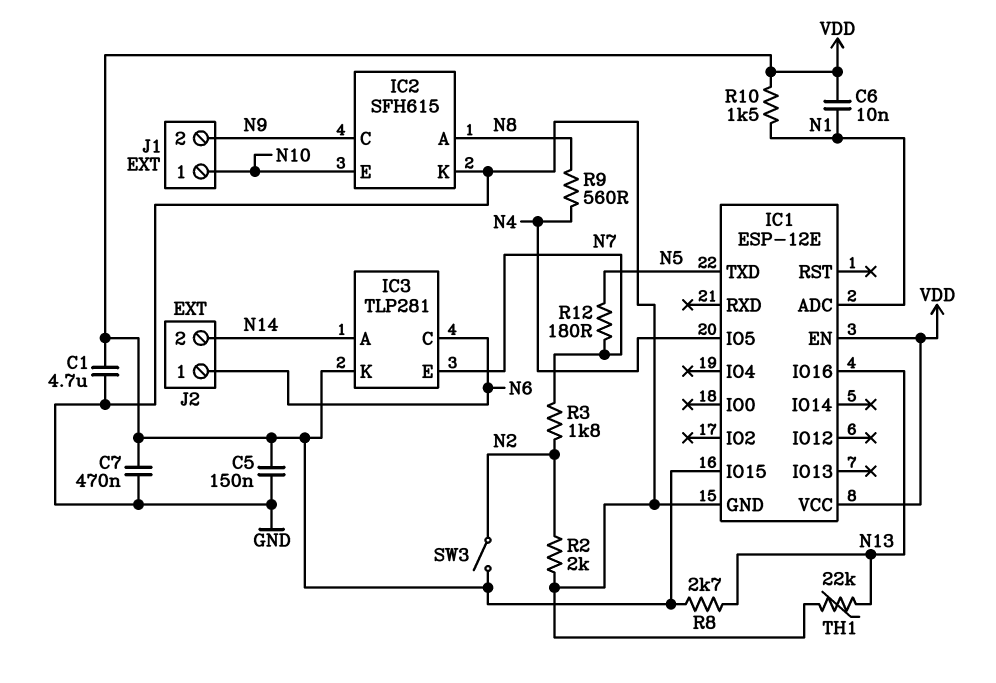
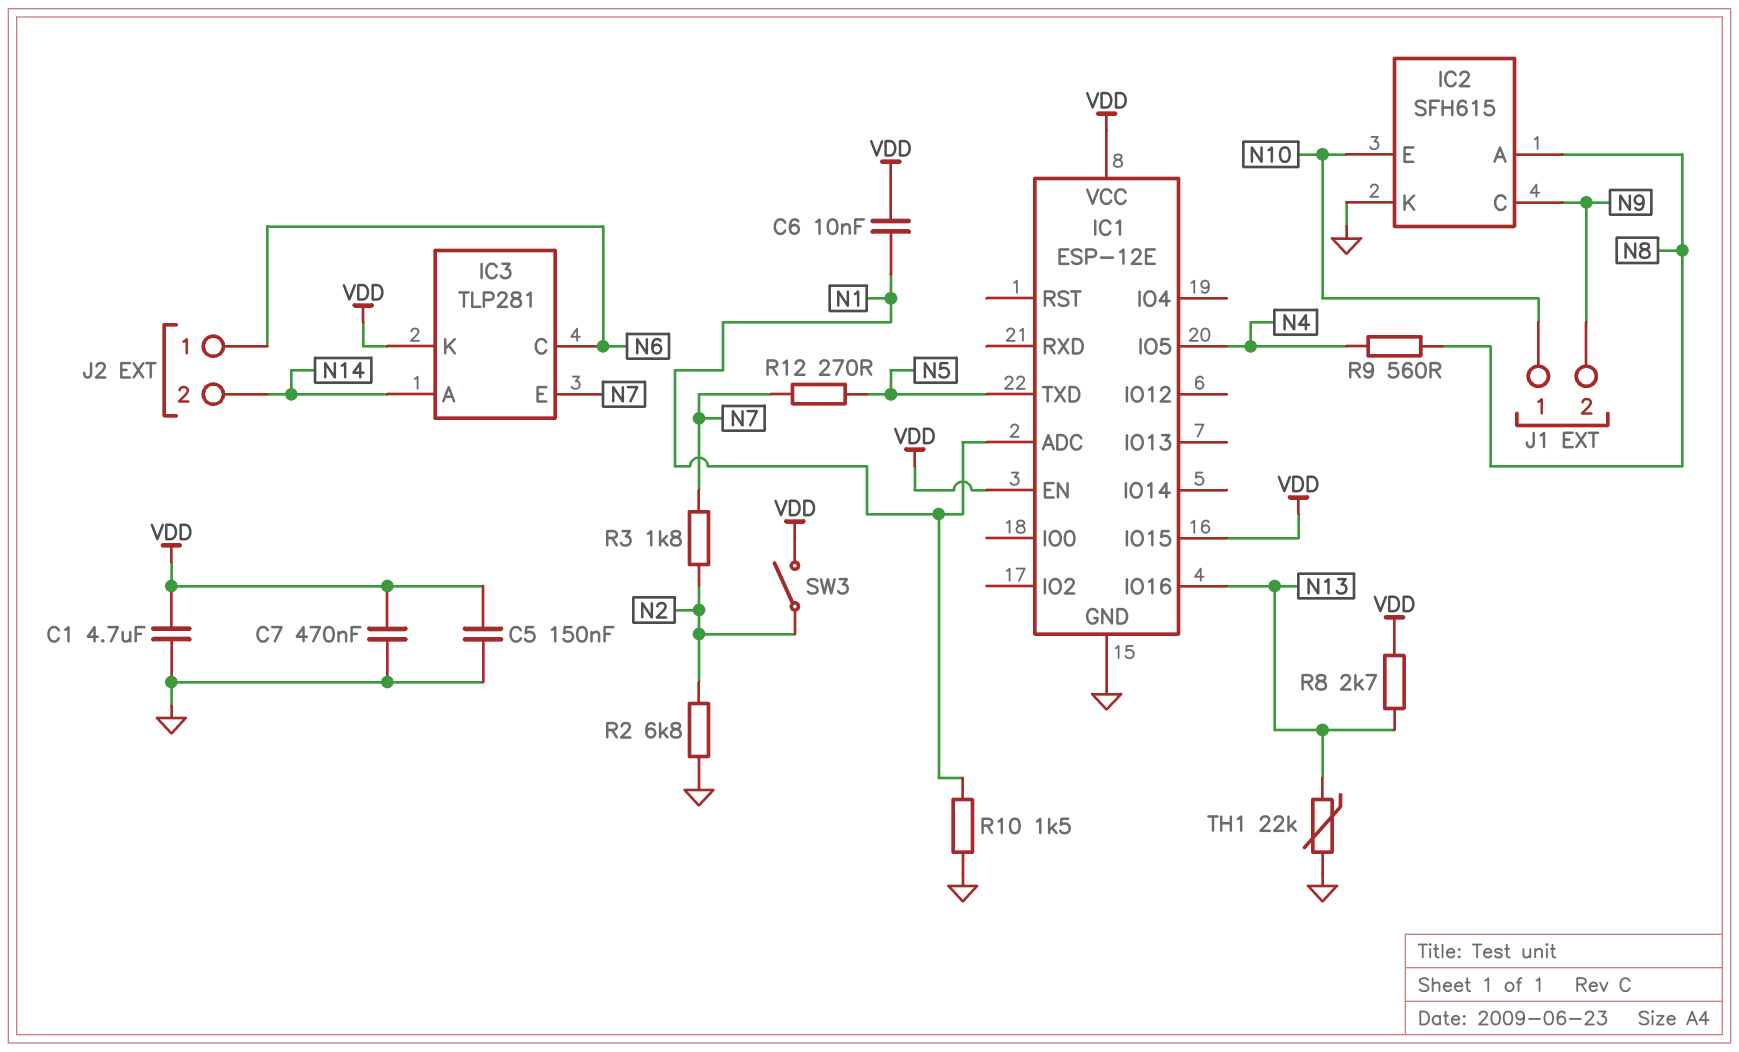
R2: 2k (GND, N2) -> 6.8k (GND, N2)
R10: 1.5k (N1, VDD) -> 1.5k (GND, N1)
R12: 180 (N5, N7) -> 270 (N5, N7)

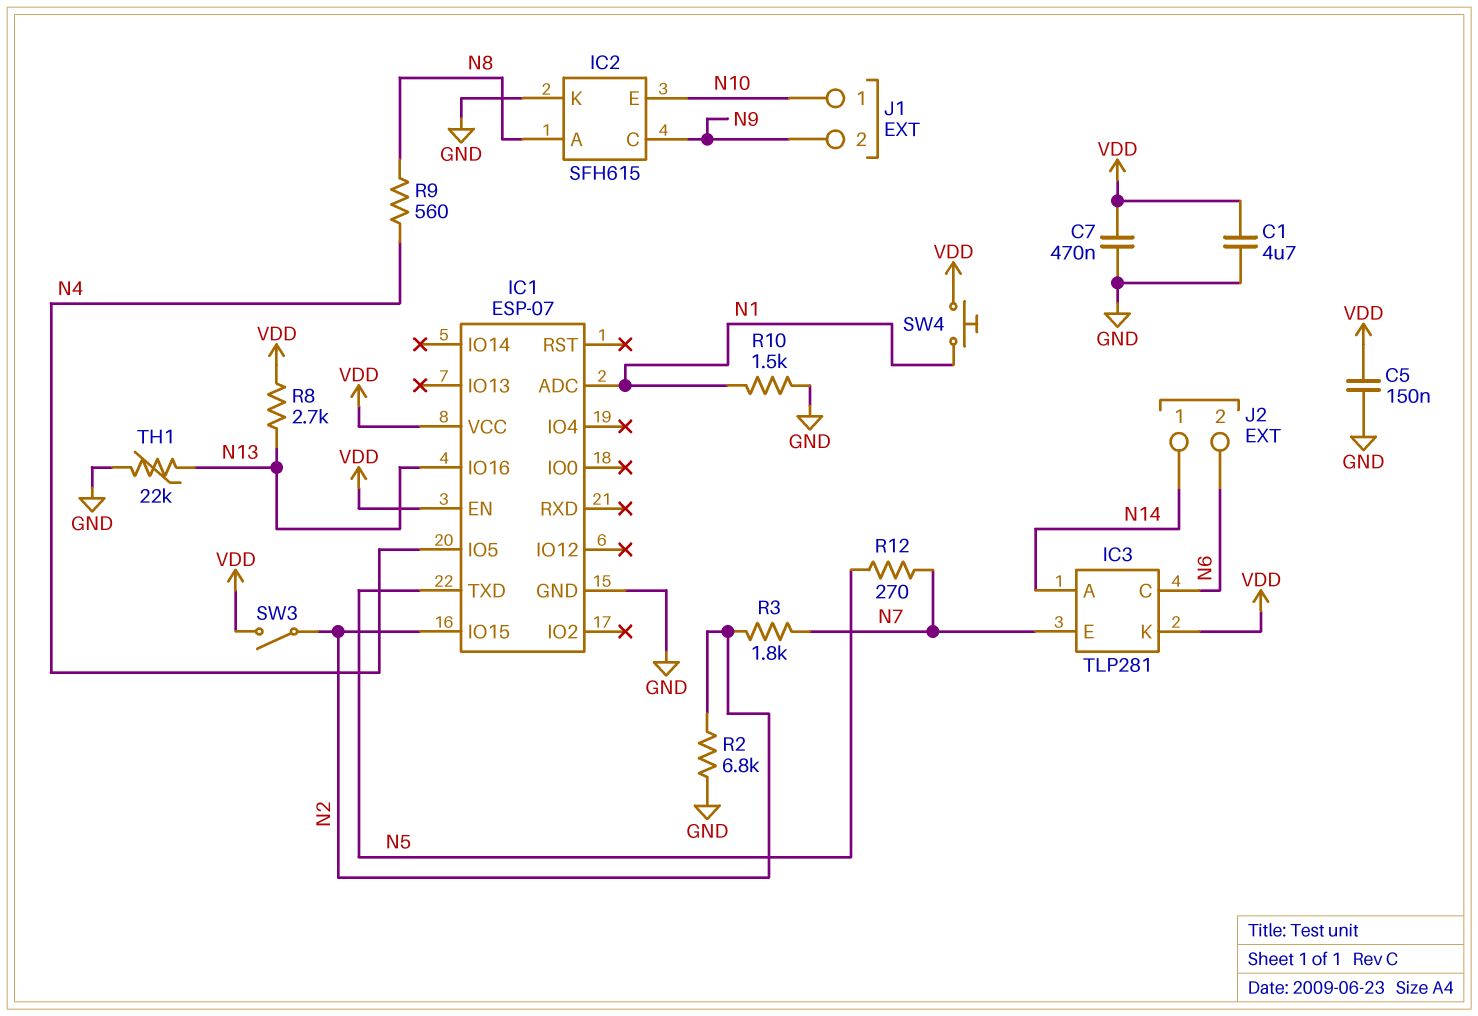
C6: 10nF (N1, VDD) -> none
IC1: ESP-12E -> ESP-07
IC1 pin IO15: VDD -> N2
J2 pin 1: N6 -> N14
J2 pin 2: N14 -> N6
SW4: none -> button (N1, VDD)

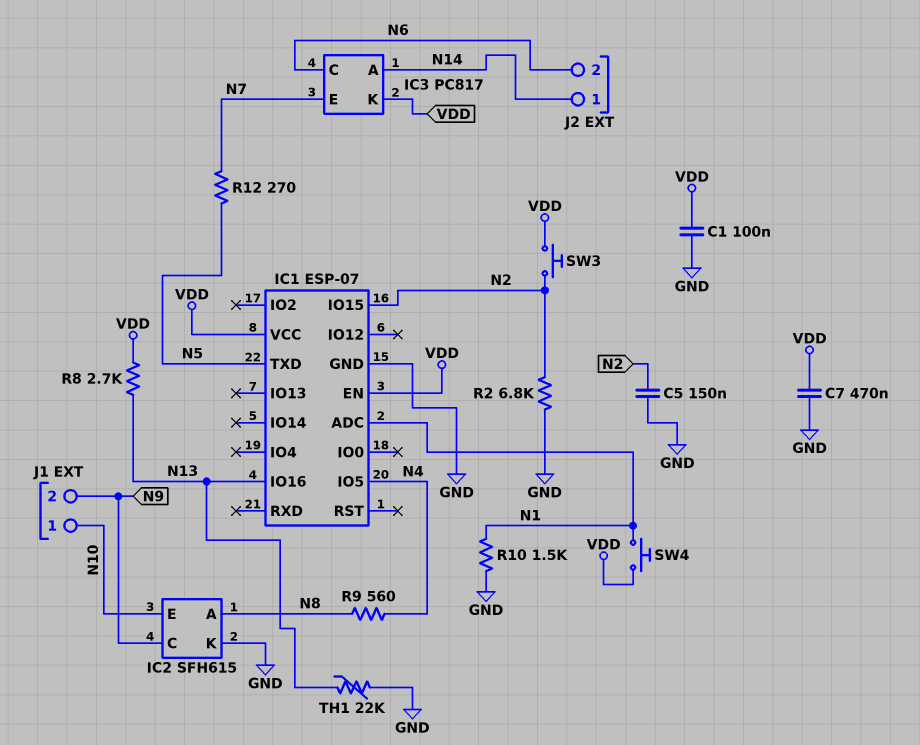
C1: 4.7uF (GND, VDD) -> 100nF (GND, VDD)
C5: 150nF (GND, VDD) -> 150nF (GND, N2)
IC3: TLP281 -> PC817
R3: 1.8k (N2, N7) -> none
SW3: switch (N2, VDD) -> button (N2, VDD)

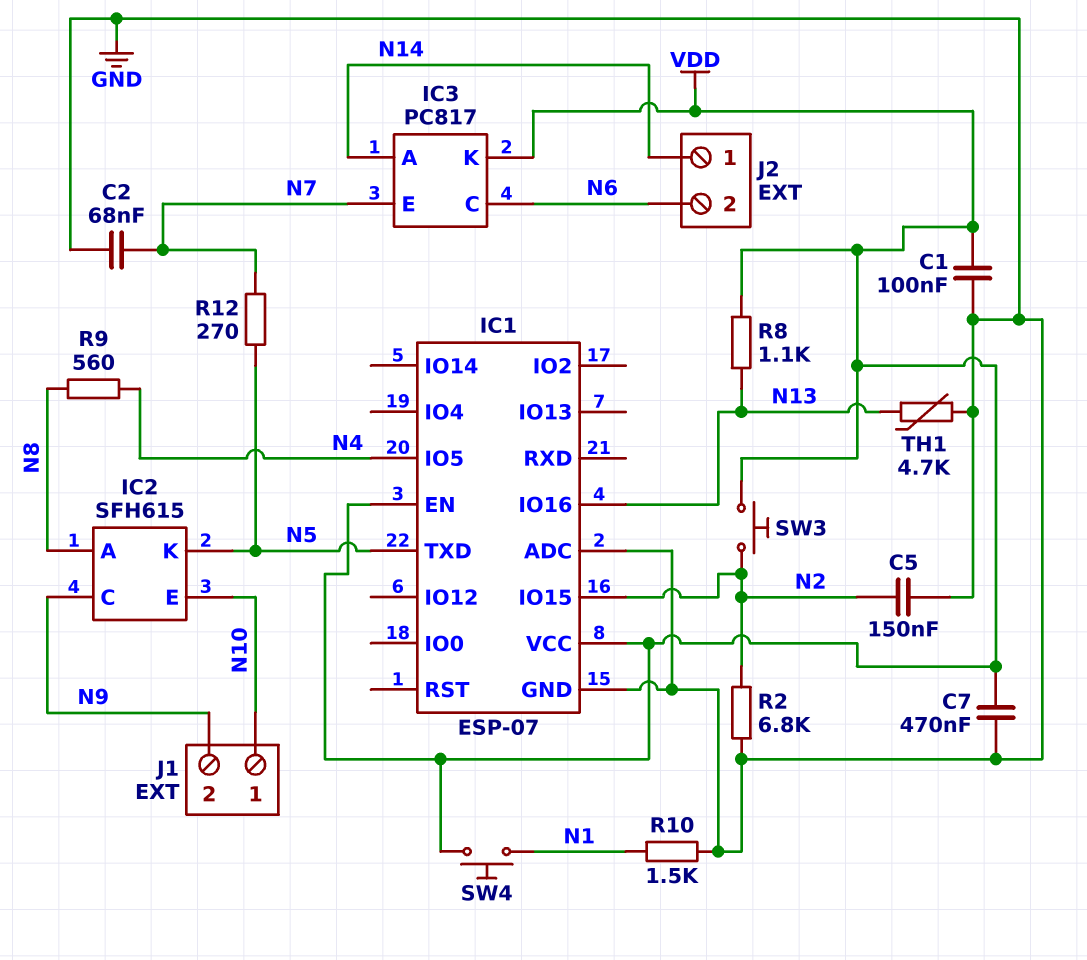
C2: none -> 68nF (GND, N7)
IC1 pin ADC: N1 -> GND
IC2 pin K: GND -> N5
R8: 2.7k (N13, VDD) -> 1.1k (N13, VDD)
TH1: 22k (GND, N13) -> 4.7k (GND, N13)

